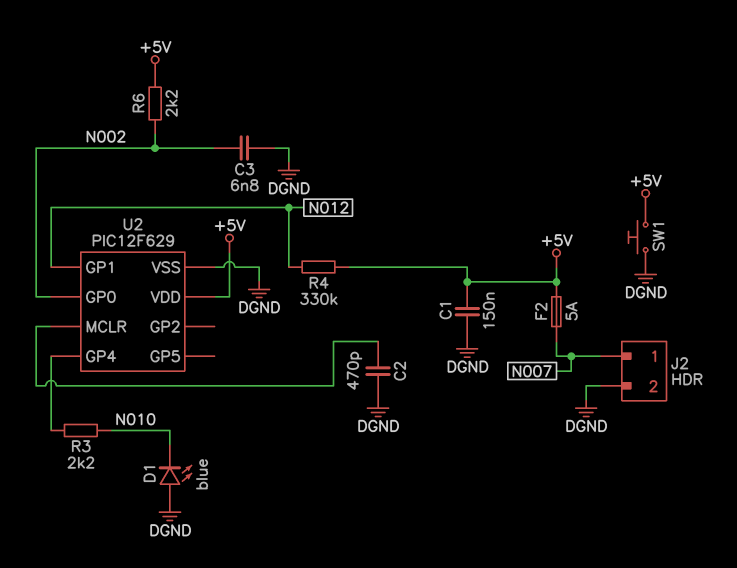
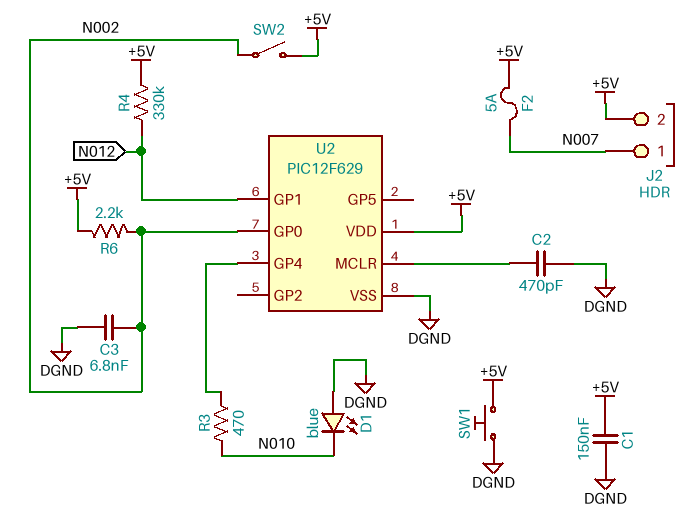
J2 pin 2: DGND -> +5V
R3: 2.2k (N010, U2/GP4) -> 470 (N010, U2/GP4)
SW2: none -> switch (+5V, N002)

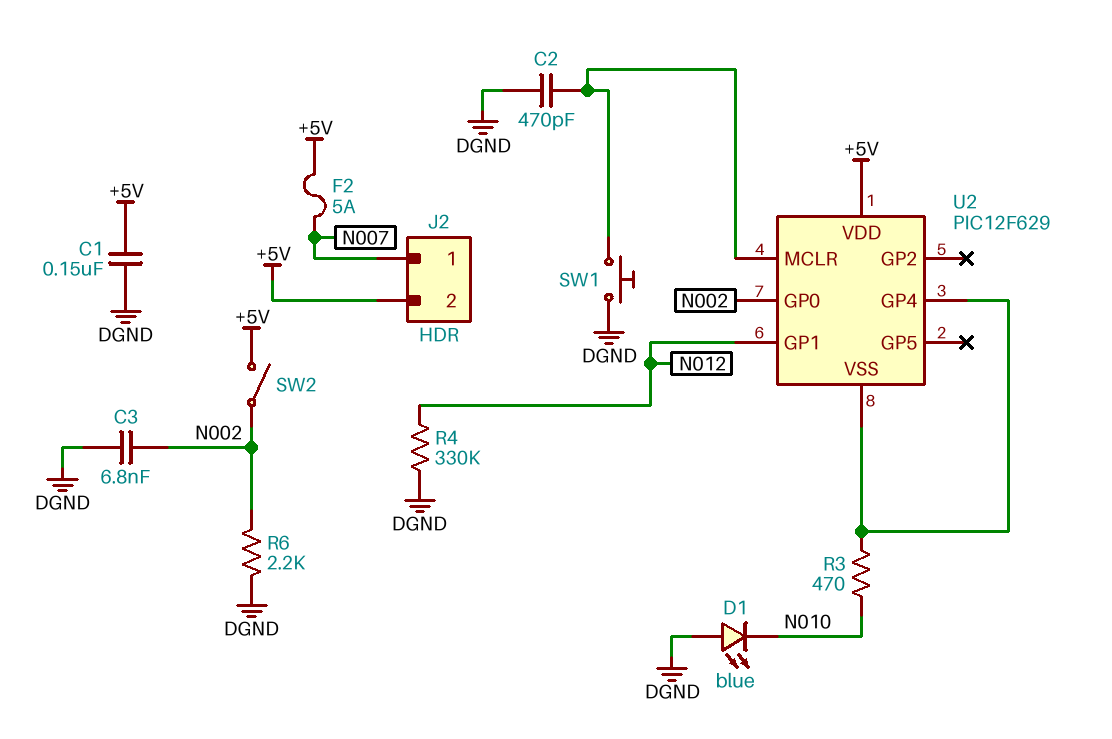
R4: 330k (+5V, N012) -> 330k (DGND, N012)
R6: 2.2k (+5V, N002) -> 2.2k (DGND, N002)
SW1: button (+5V, DGND) -> button (DGND, U2/MCLR)
U2 pin VSS: DGND -> U2/GP4

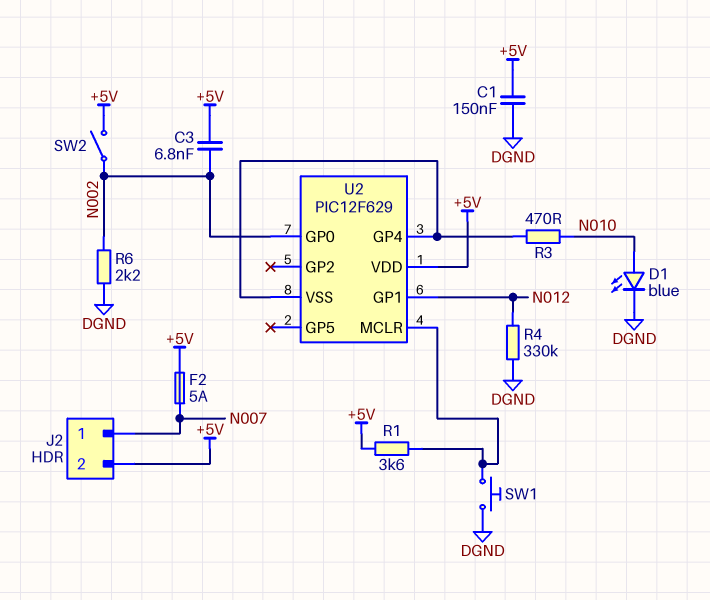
C2: 470pF (DGND, U2/MCLR) -> none
C3: 6.8nF (DGND, N002) -> 6.8nF (+5V, N002)
D1: LED blue (A DGND, K N010) -> LED blue (A N010, K DGND)
R1: none -> 3.6k (+5V, U2/MCLR)

